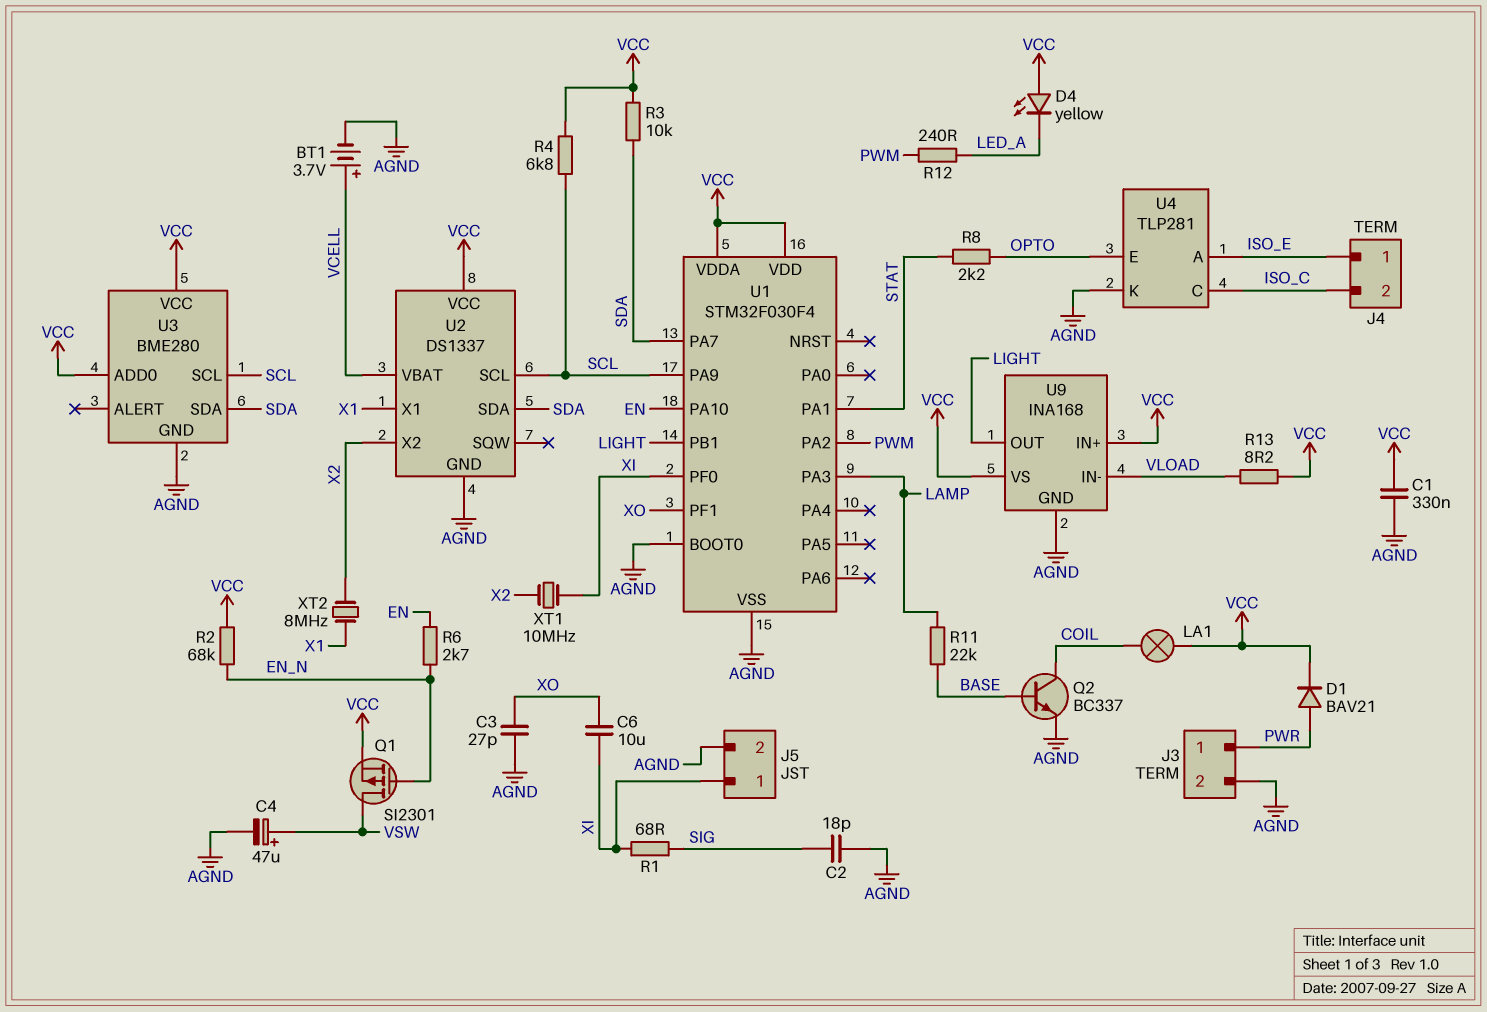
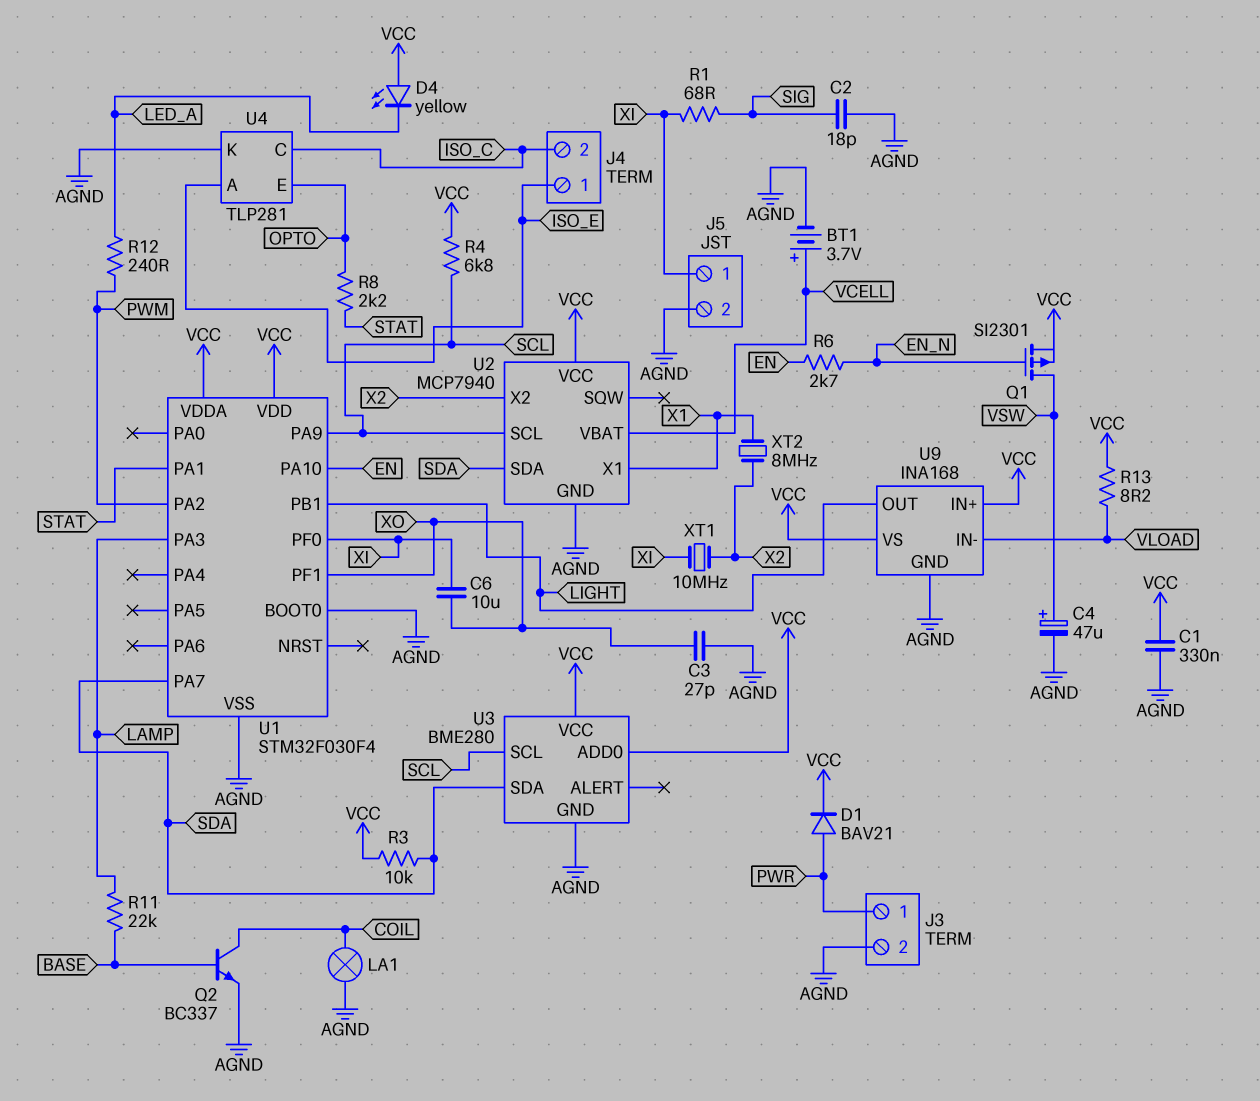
LA1: lamp (COIL, VCC) -> lamp (AGND, COIL)
R2: 68k (EN_N, VCC) -> none
U2: DS1337 -> MCP7940

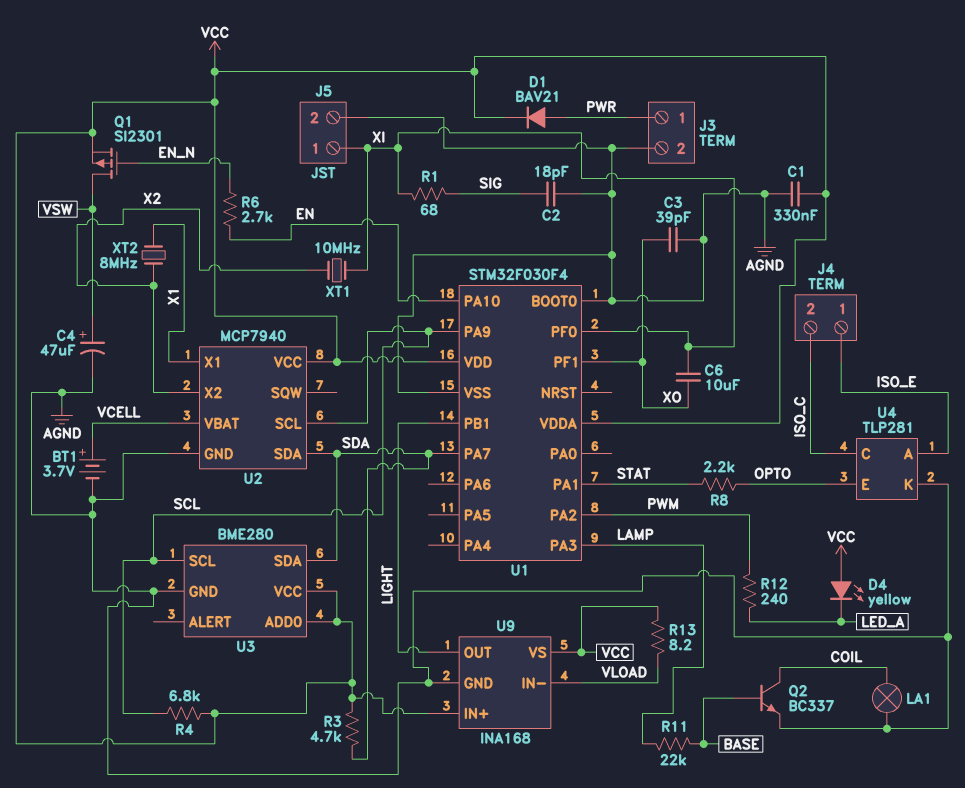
C3: 27pF (AGND, XO) -> 39pF (AGND, XO)
R3: 10k (SDA, VCC) -> 4.7k (SDA, VCC)

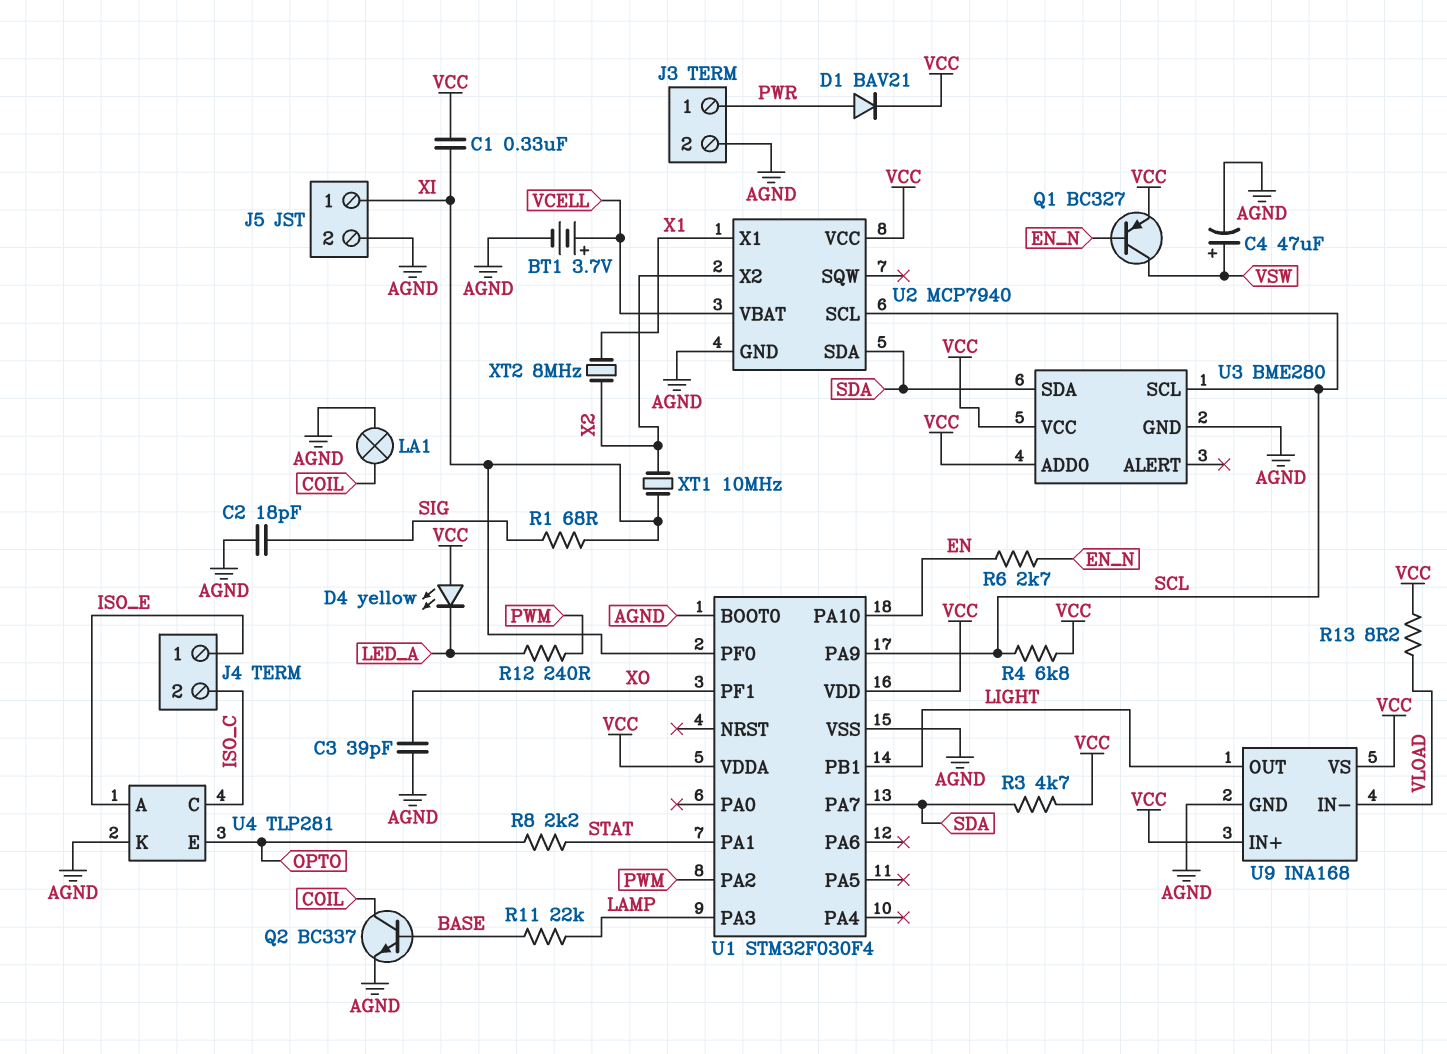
C1: 330nF (AGND, VCC) -> 330nF (VCC, XI)
C6: 10uF (XI, XO) -> none
Q1: PMOS SI2301 (G EN_N, D VSW, S VCC) -> PNP BC327 (B EN_N, C VSW, E VCC)

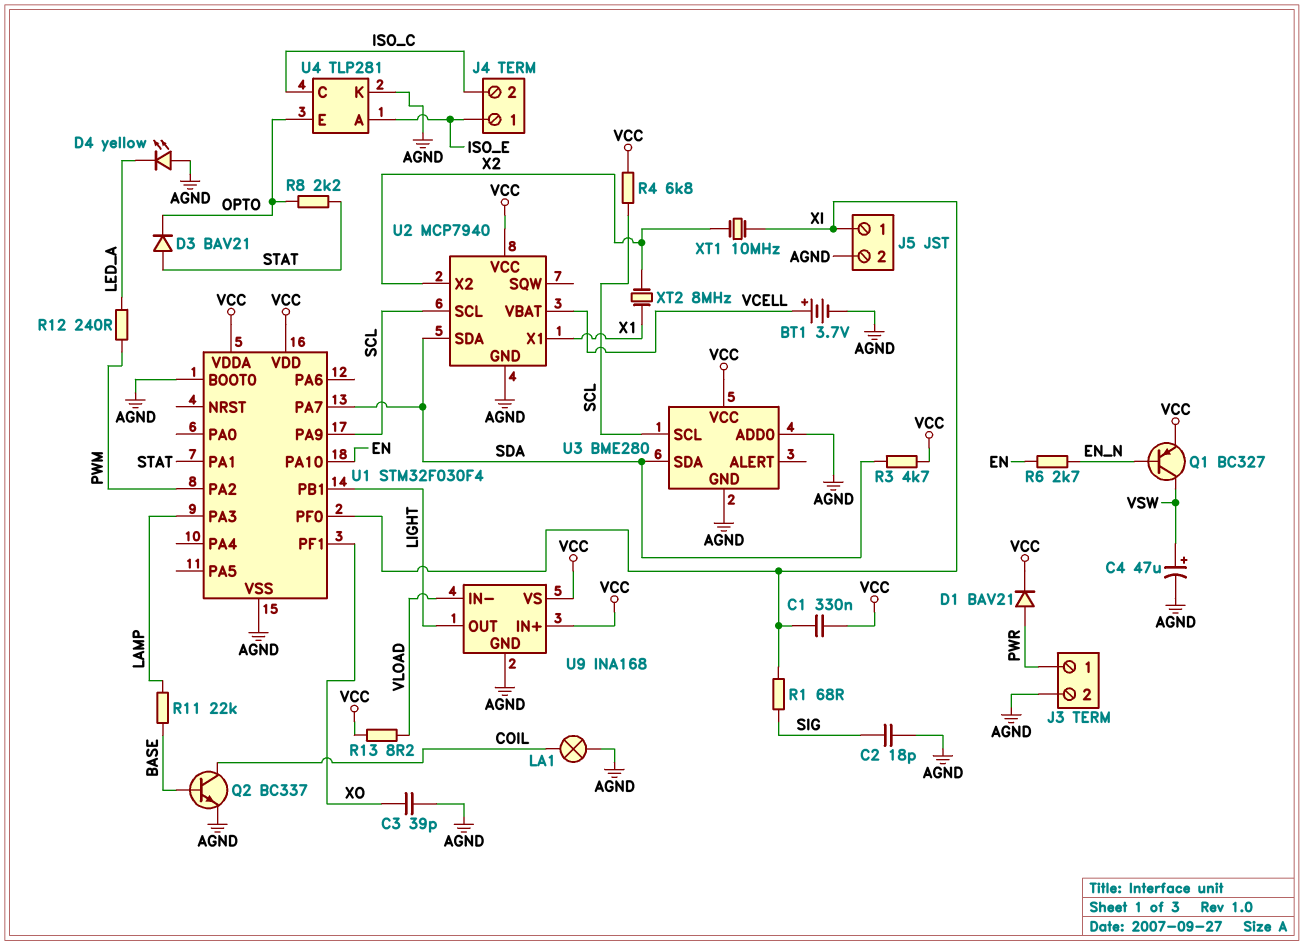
D3: none -> diode BAV21 (A STAT, K OPTO)
D4: LED yellow (A VCC, K LED_A) -> LED yellow (A AGND, K LED_A)
U3 pin ADD0: VCC -> AGND

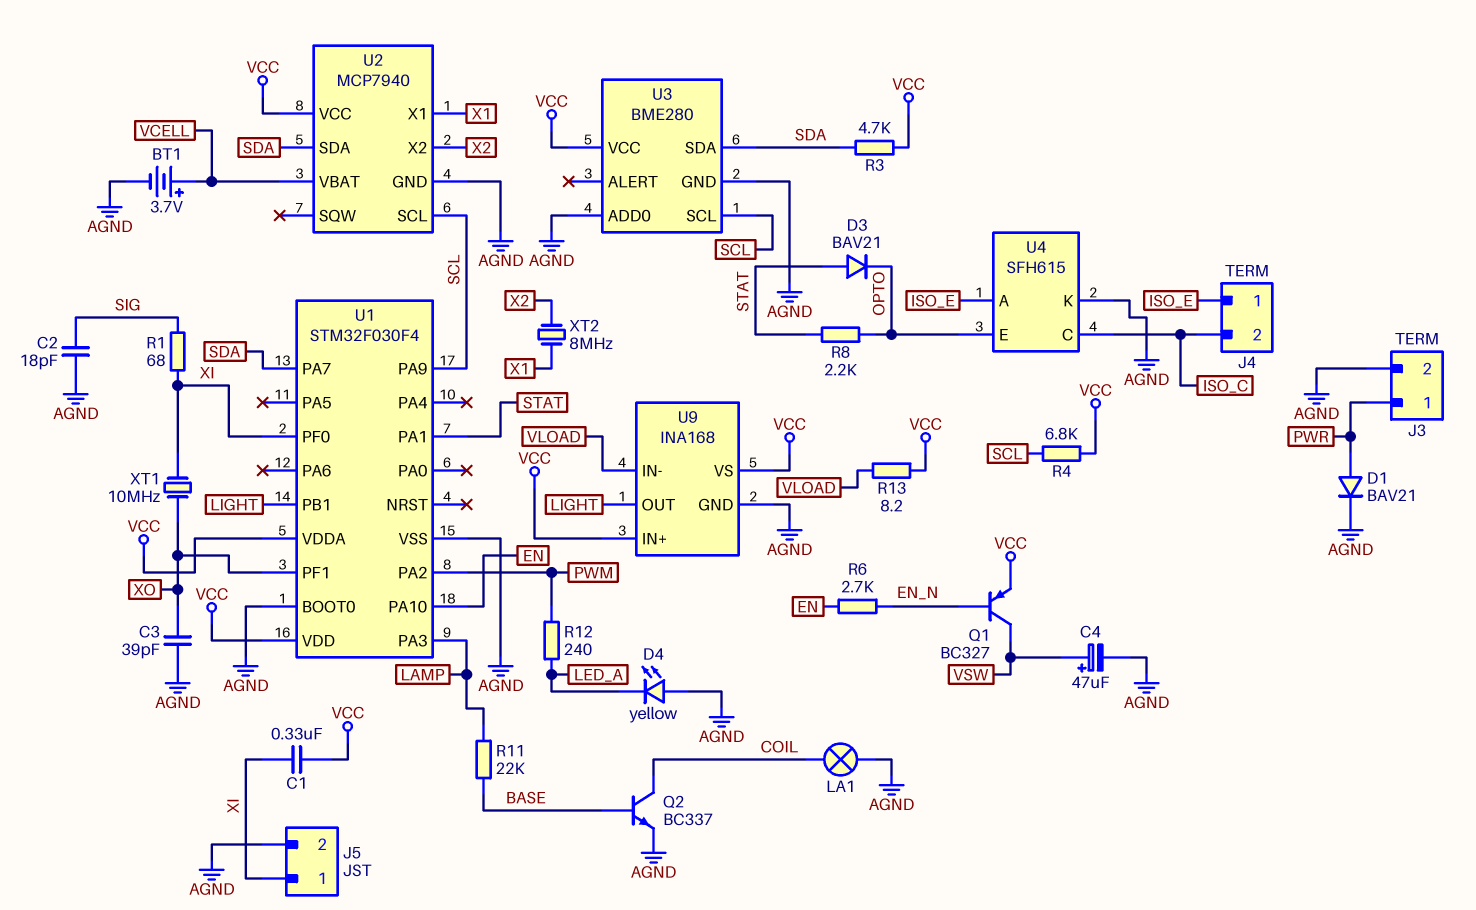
D1: diode BAV21 (A PWR, K VCC) -> diode BAV21 (A PWR, K AGND)
U4: TLP281 -> SFH615
XT1: 10MHz (X2, XI) -> 10MHz (XI, XO)

